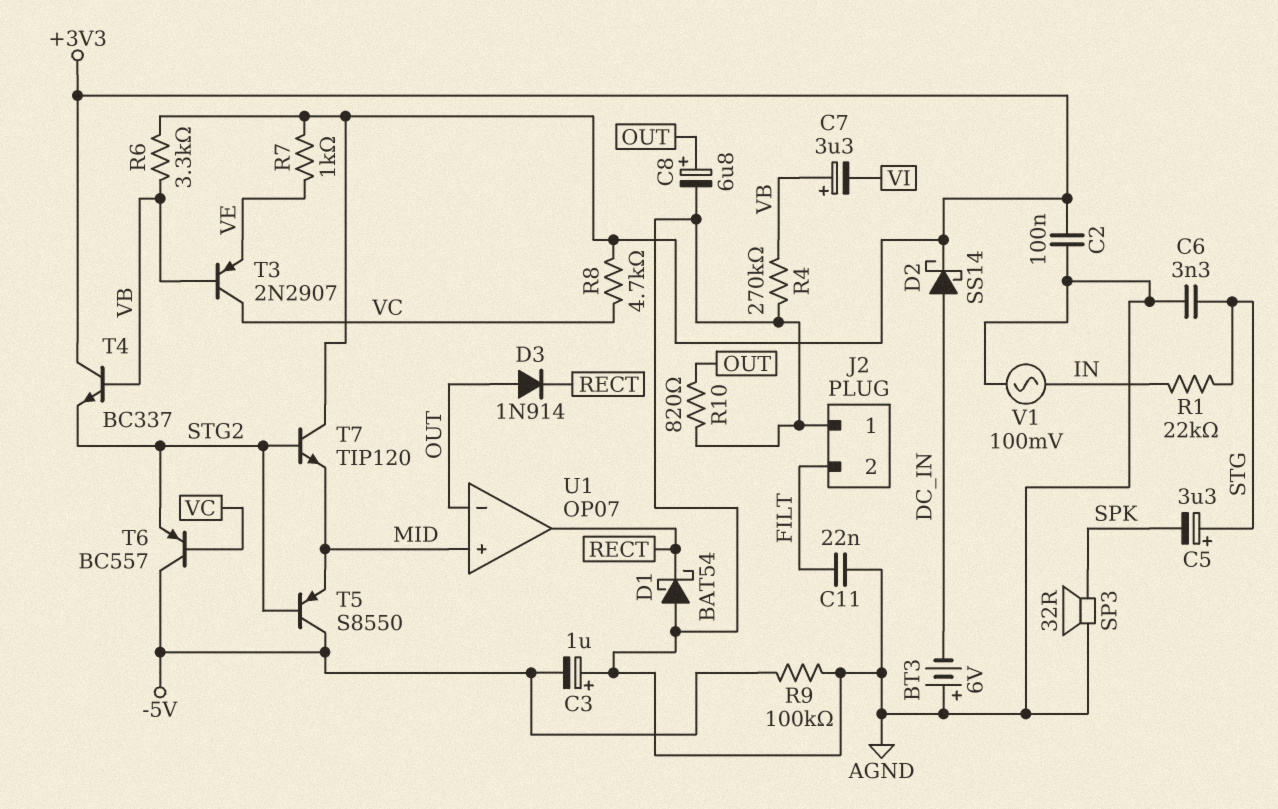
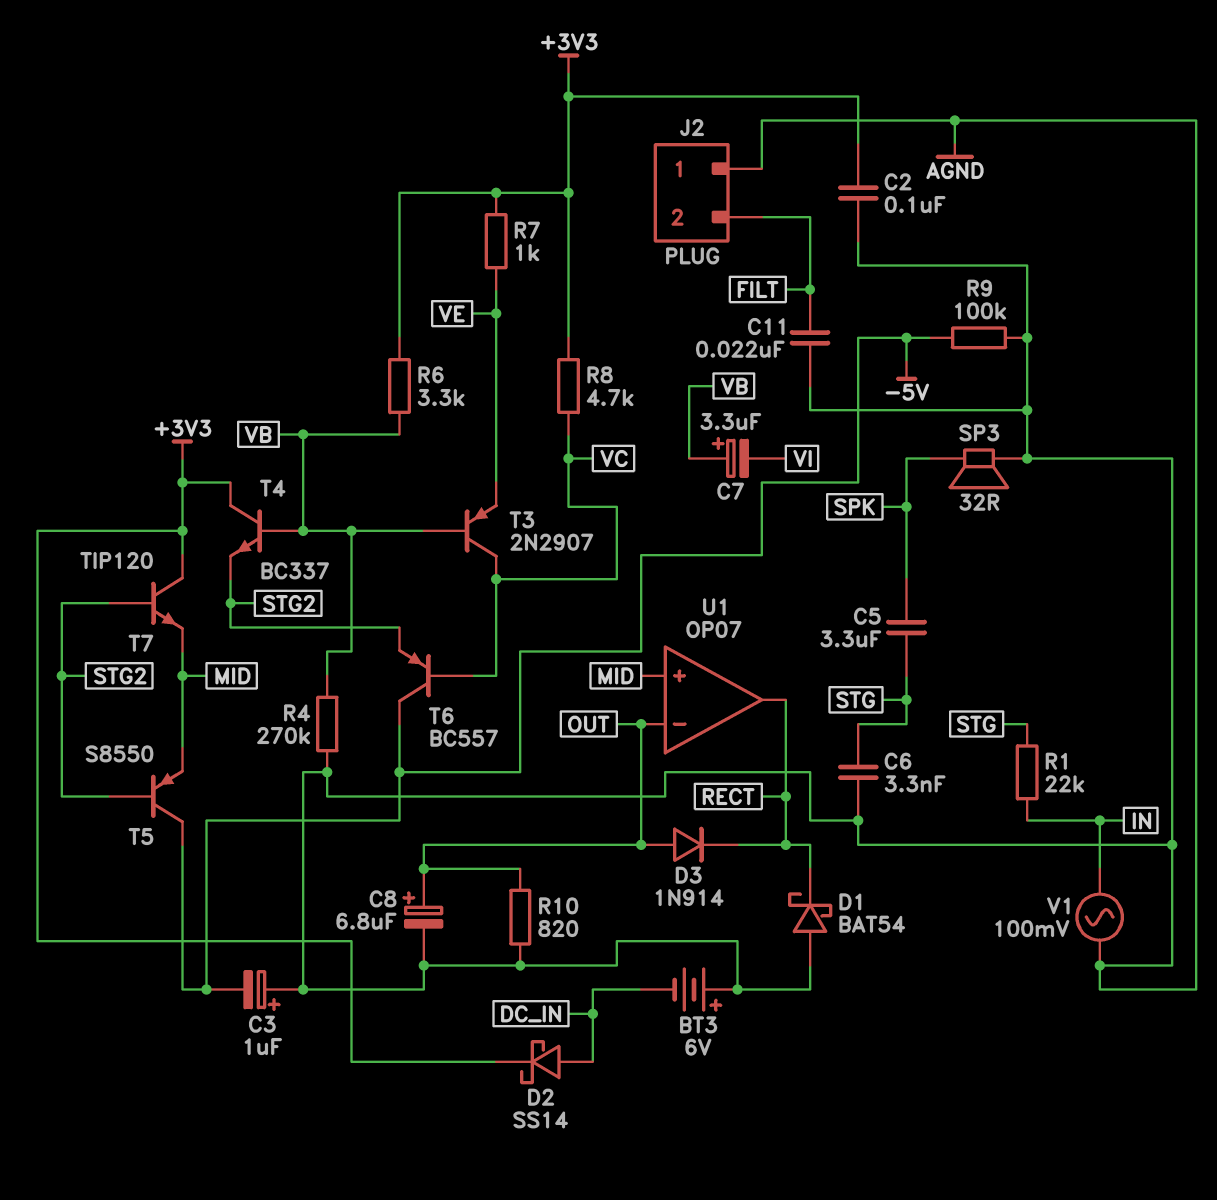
C5: 3.3uF (plus STG, minus SPK) -> 3.3uF (SPK, STG)

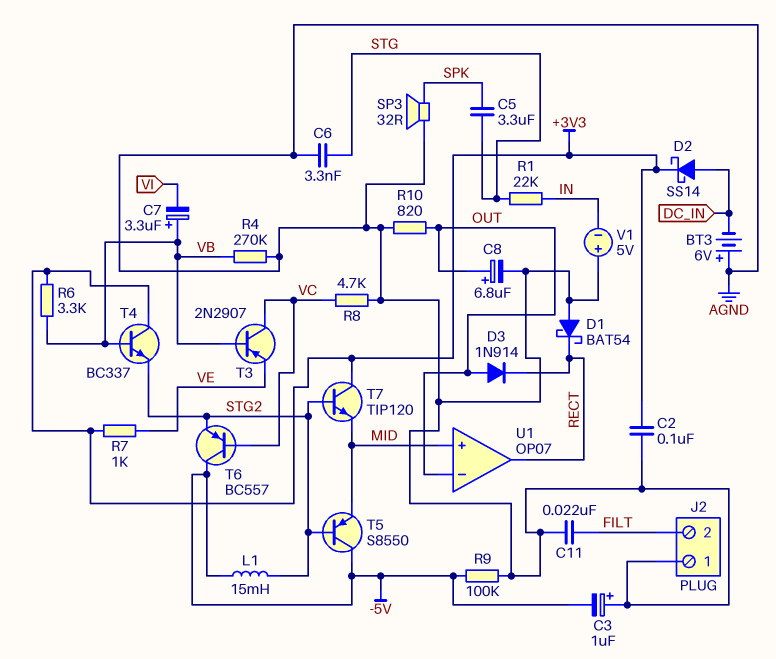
L1: none -> 15mH (-5V, STG2)
R8: 4.7k (+3V3, VC) -> 4.7k (AGND, VC)
V1: AC 100mV (AGND, IN) -> 5V (plus AGND, minus IN)

